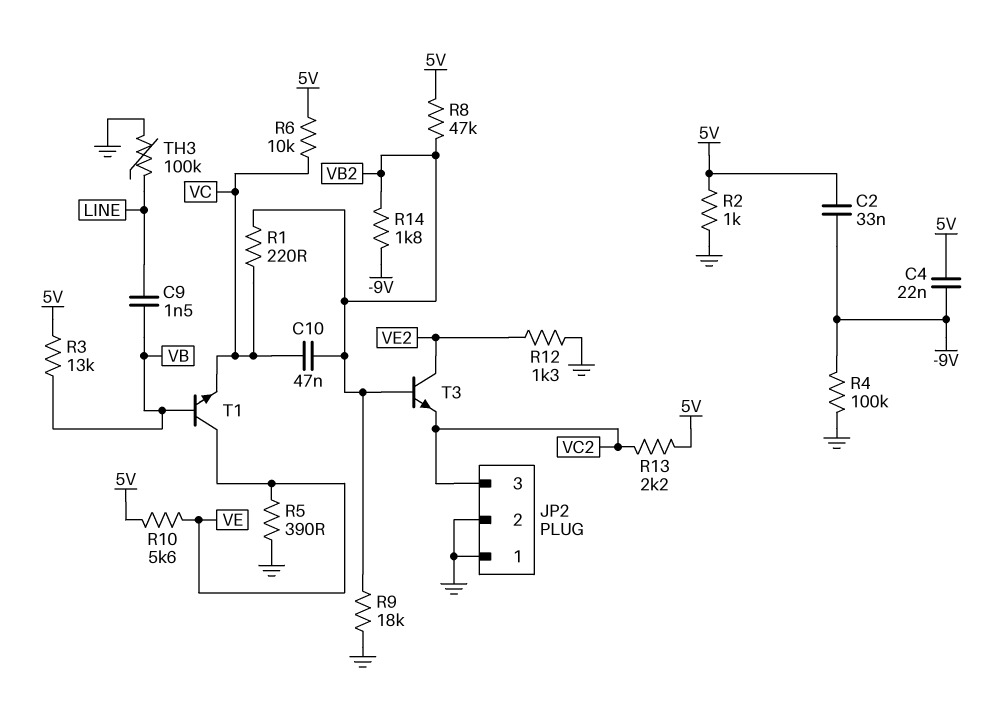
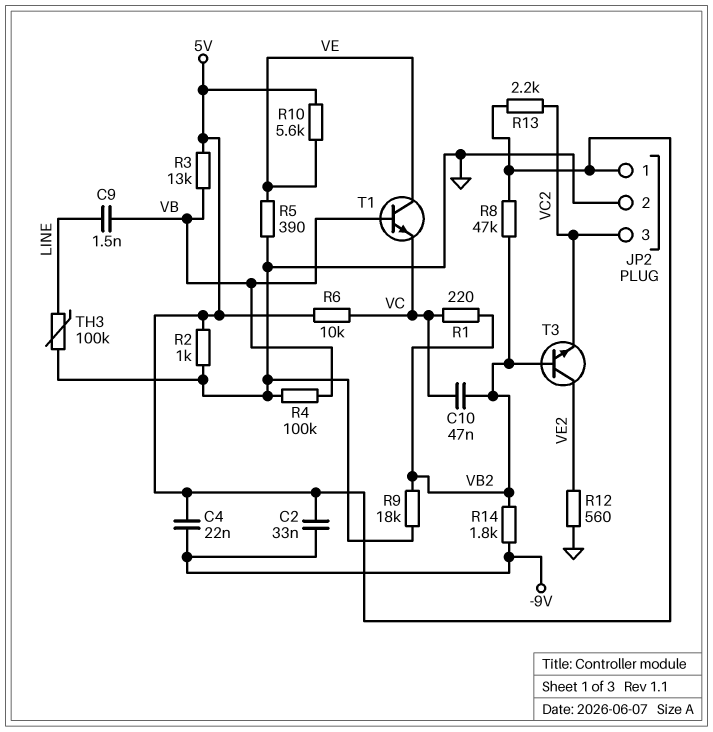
JP2 pin 1: GND -> 5V
R4: 100k (-9V, GND) -> 100k (GND, VB)
R12: 1.3k (GND, VE2) -> 560 (GND, VE2)

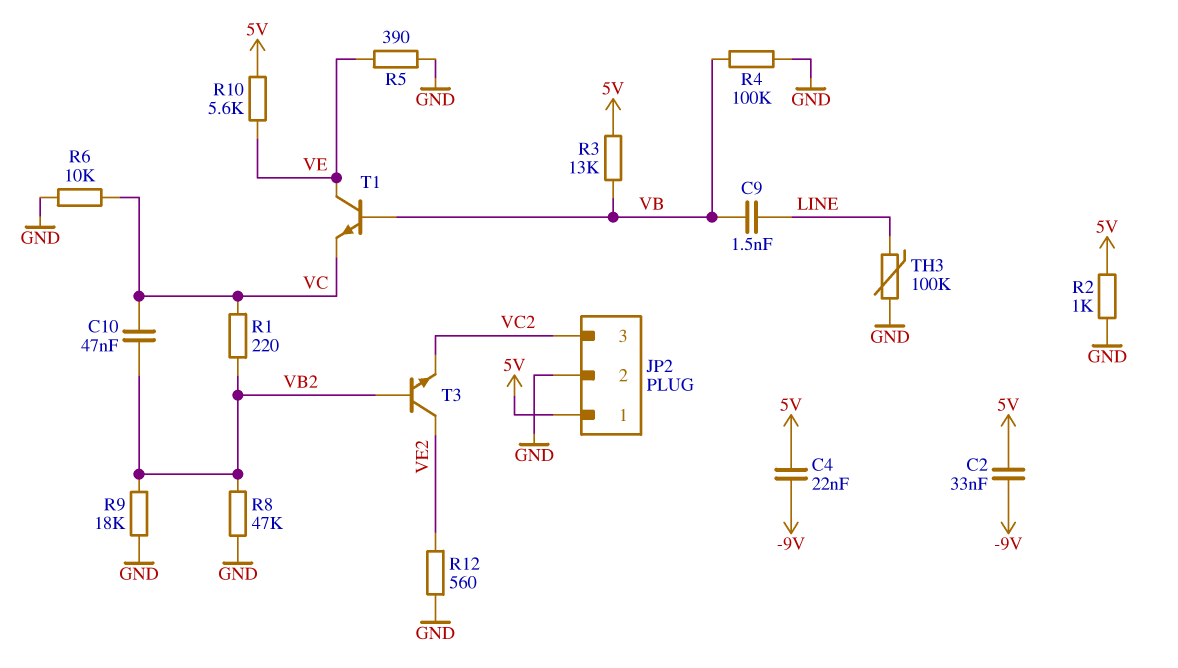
R6: 10k (5V, VC) -> 10k (GND, VC)
R8: 47k (5V, VB2) -> 47k (GND, VB2)
R13: 2.2k (5V, VC2) -> none
R14: 1.8k (-9V, VB2) -> none

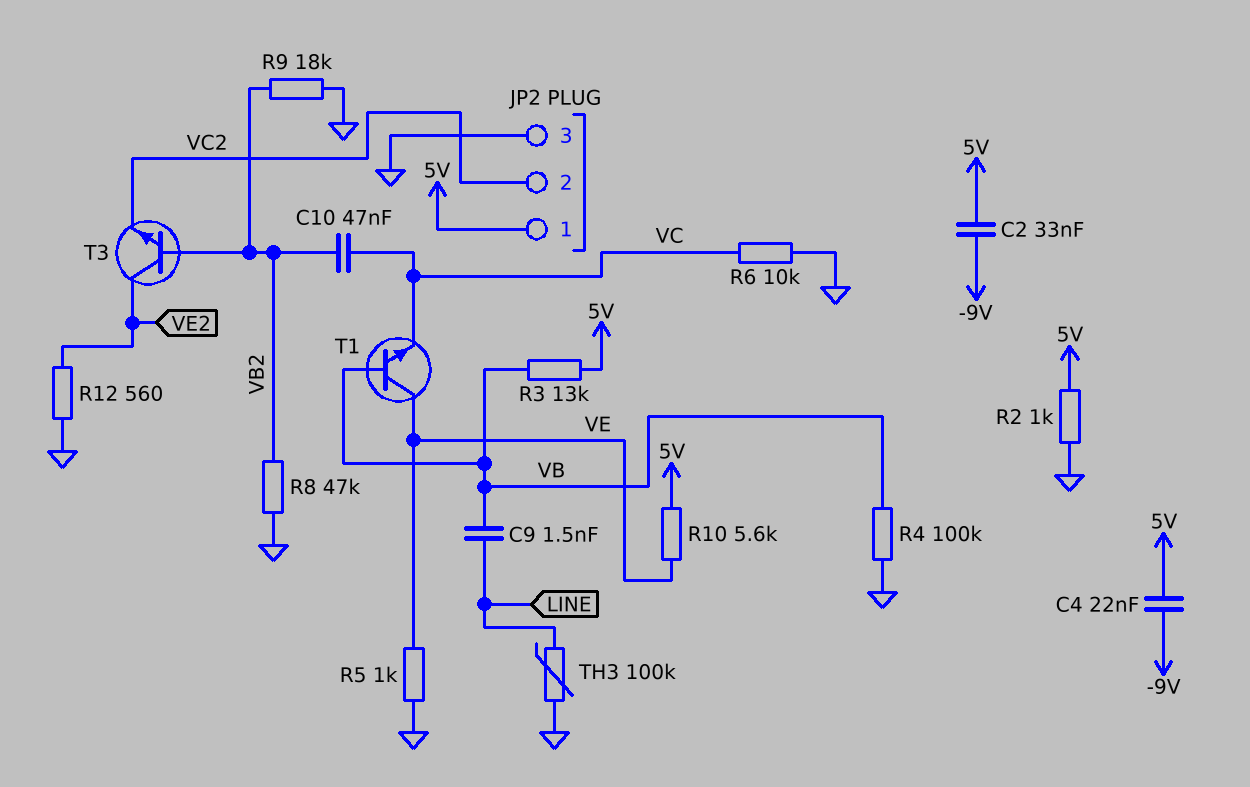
JP2 pin 2: GND -> VC2
JP2 pin 3: VC2 -> GND
R1: 220 (VB2, VC) -> none
R5: 390 (GND, VE) -> 1k (GND, VE)

